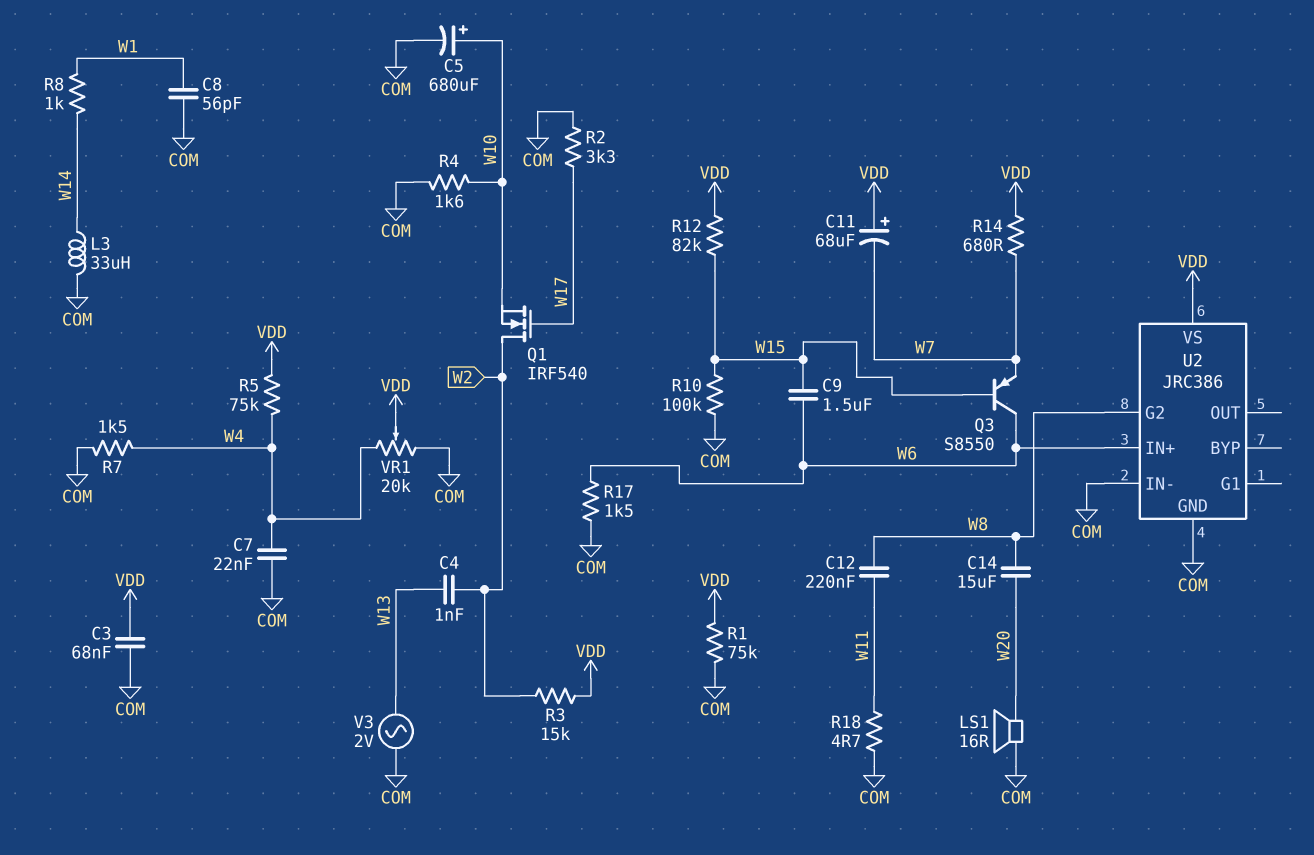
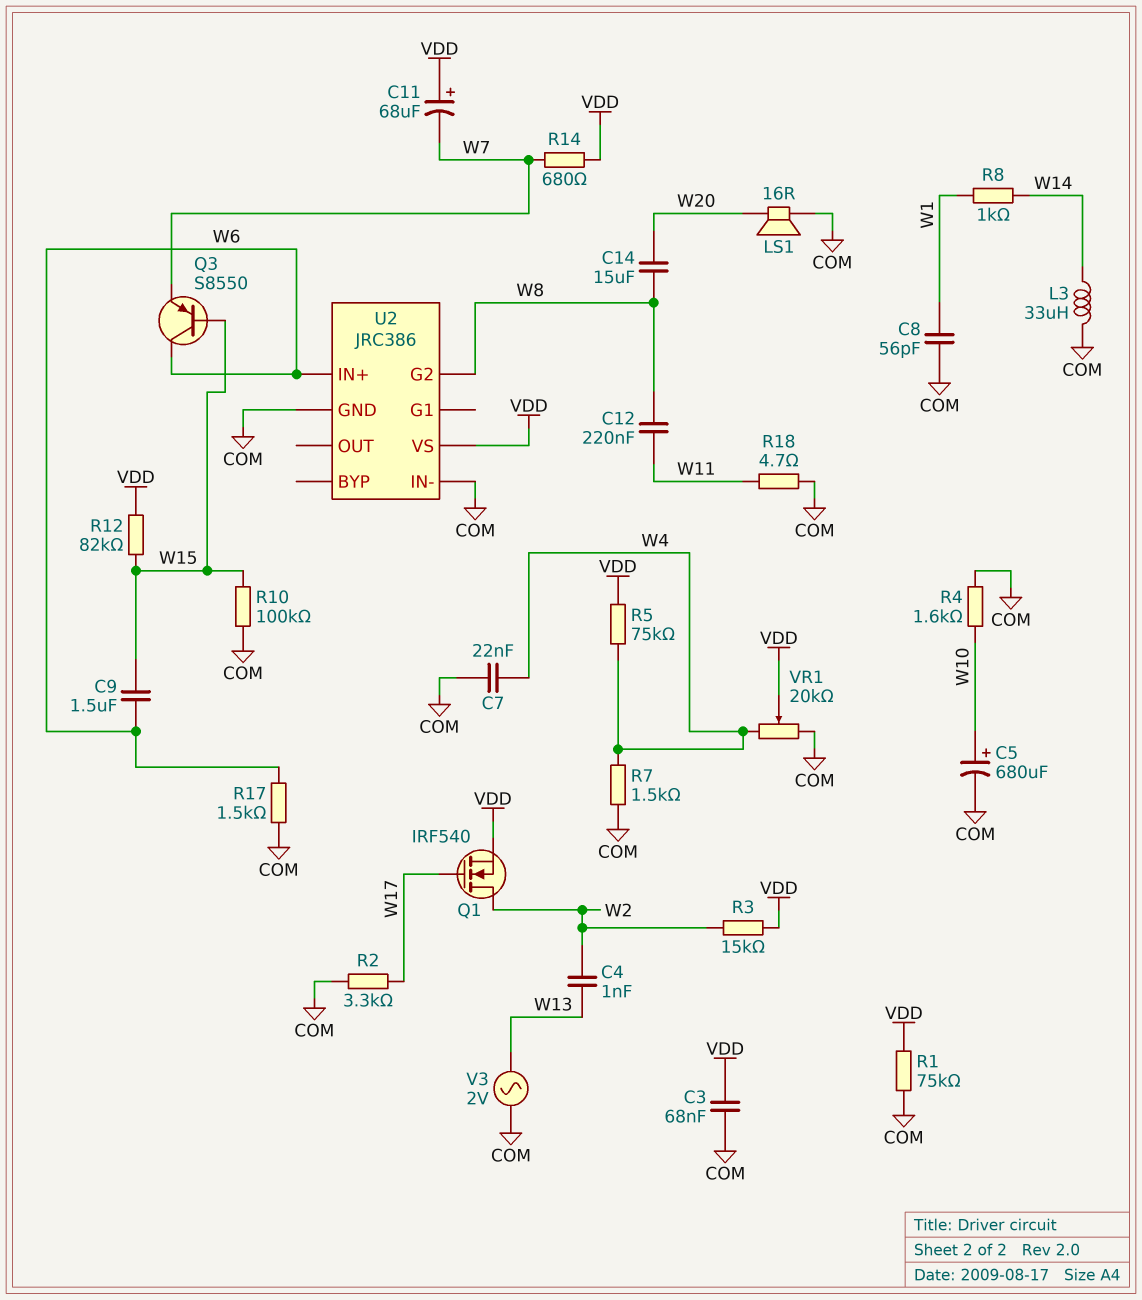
Q1: NMOS IRF540 (G W17, D W2, S W10) -> NMOS IRF540 (G W17, D W2, S VDD)

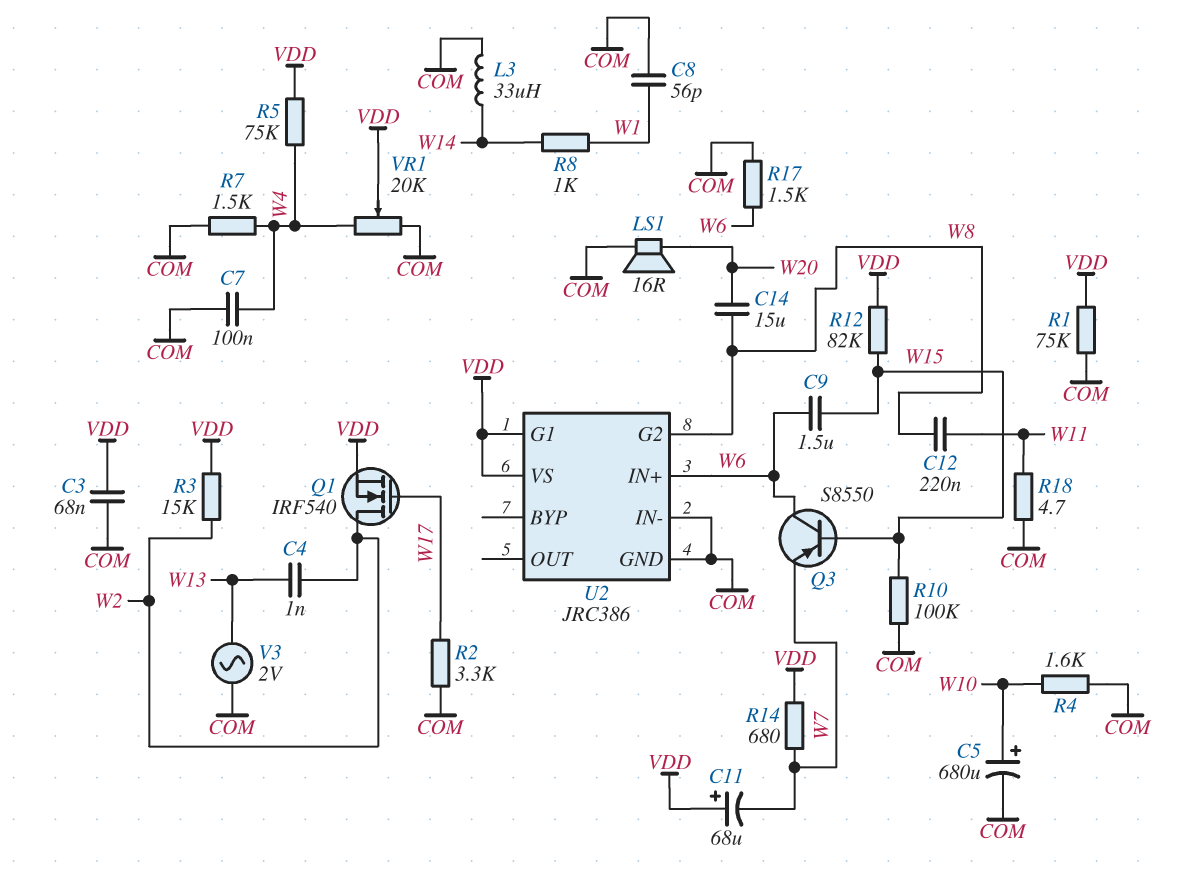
C7: 22nF (COM, W4) -> 100nF (COM, W4)
U2 pin G1: none -> VDD

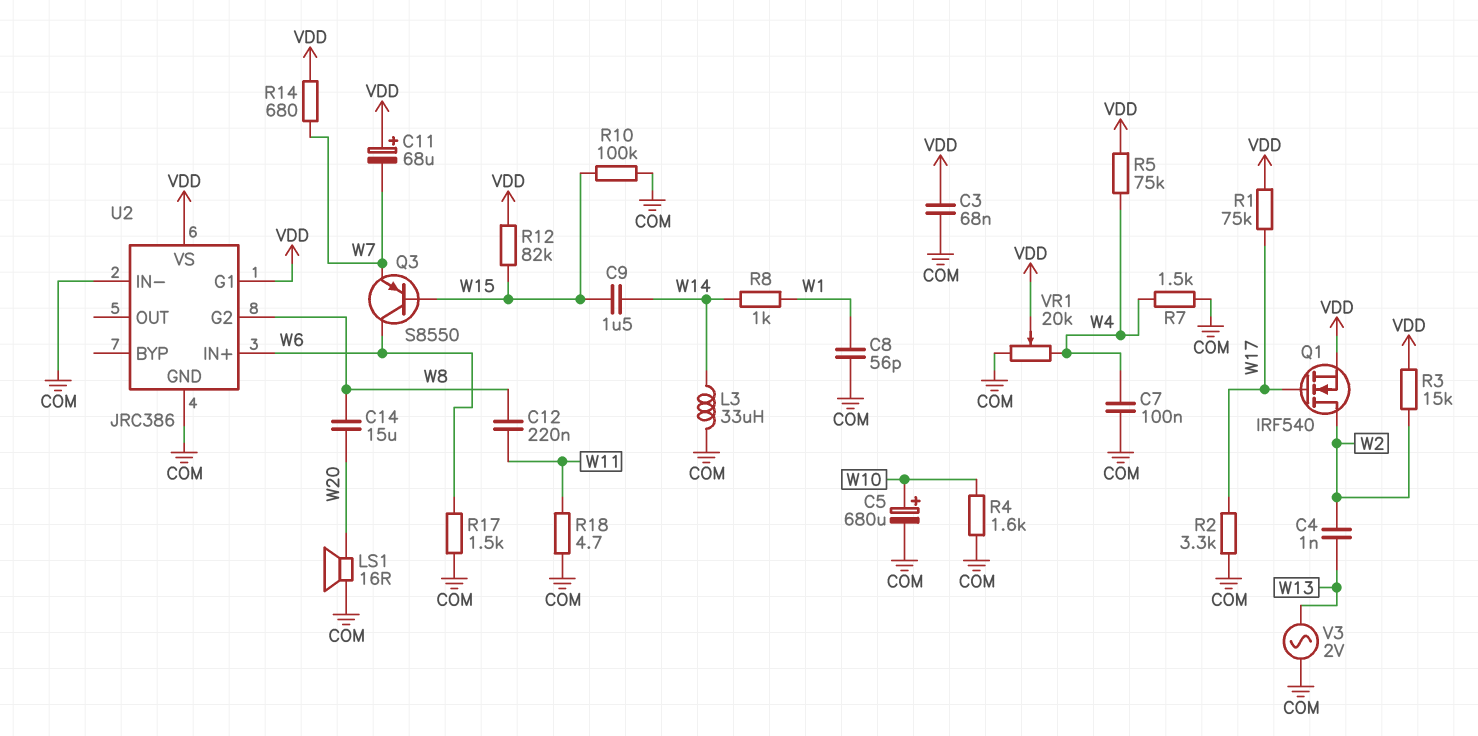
C9: 1.5uF (W6, W15) -> 1.5uF (W14, W15)
R1: 75k (COM, VDD) -> 75k (VDD, W17)

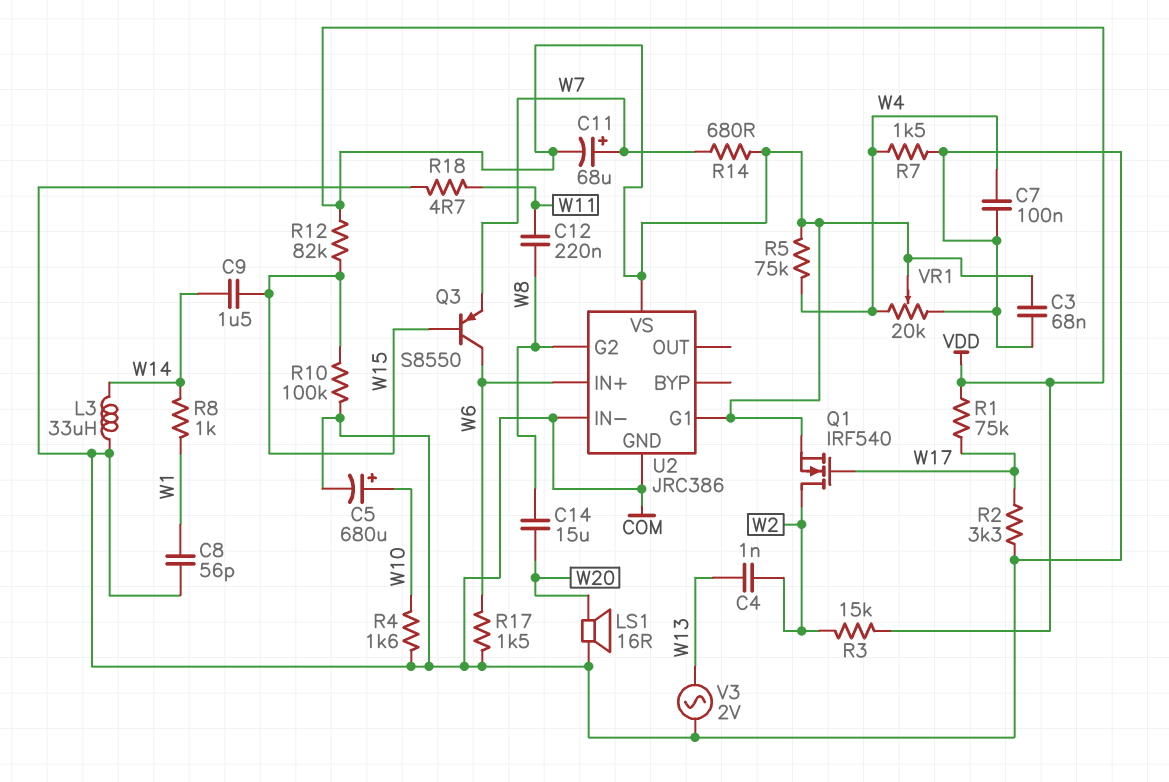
C11: 68uF (plus VDD, minus W7) -> 68uF (plus W7, minus VDD)

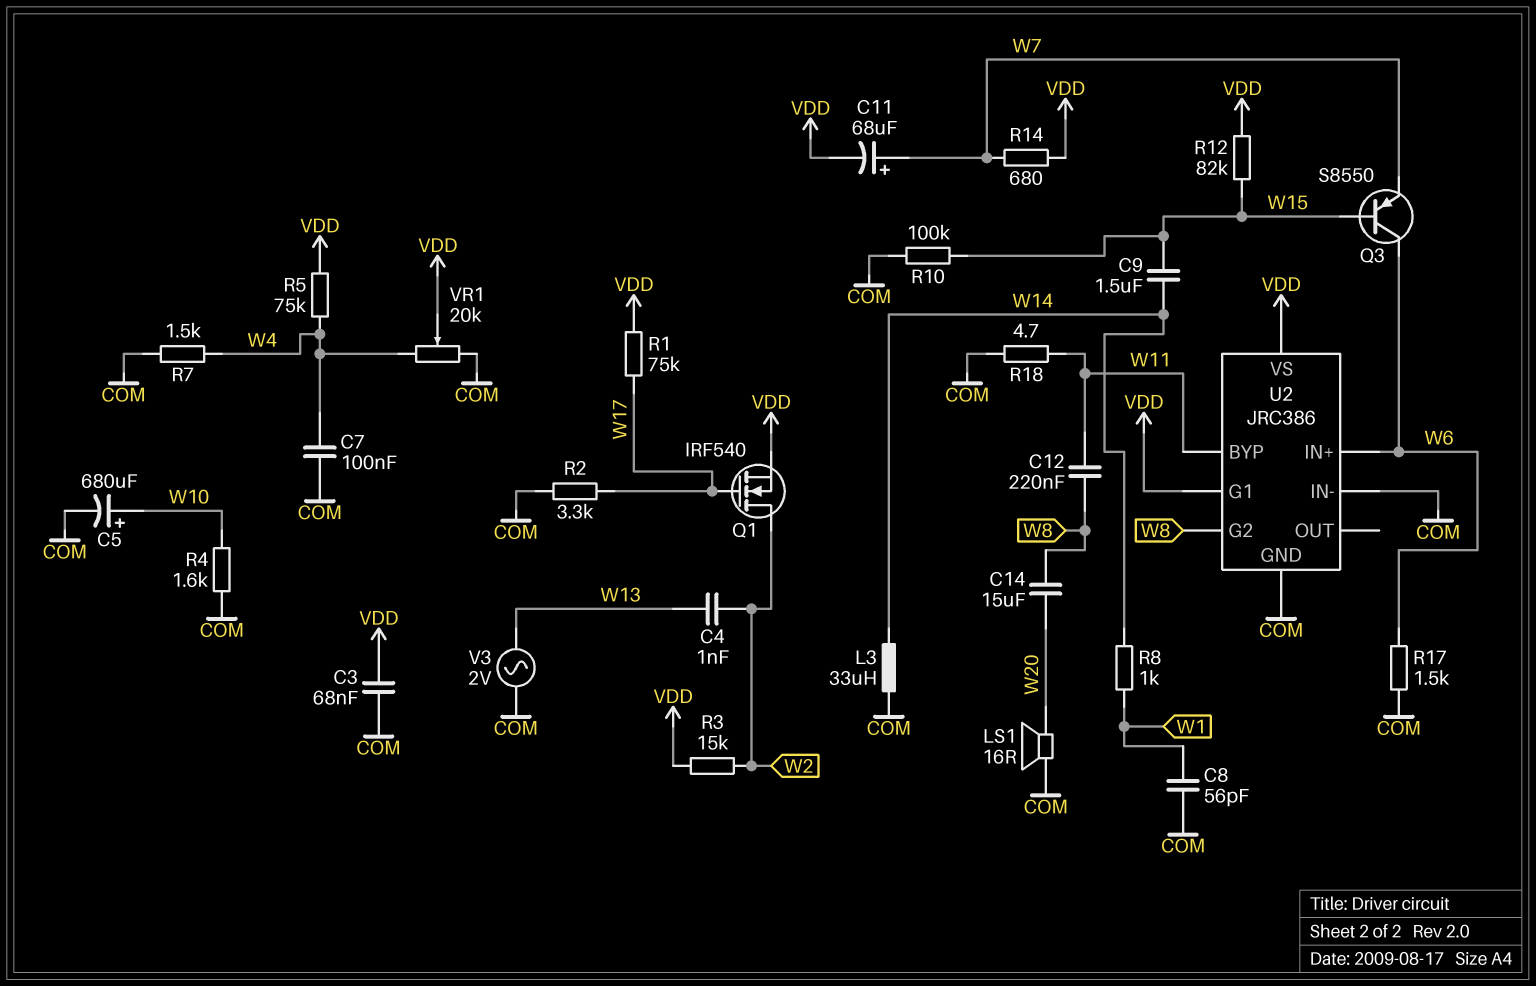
U2 pin BYP: none -> W11

